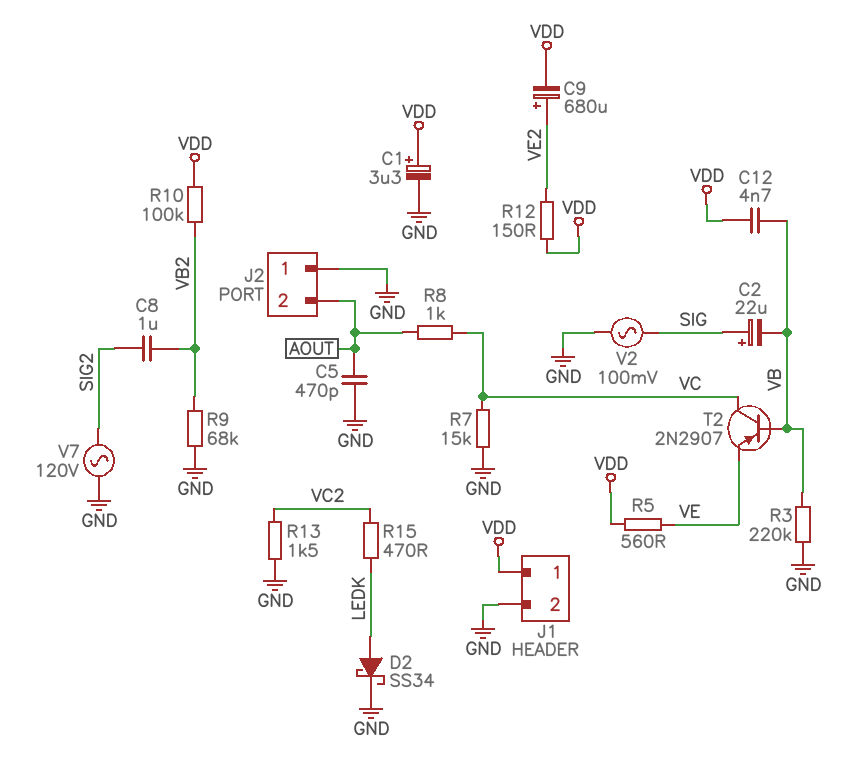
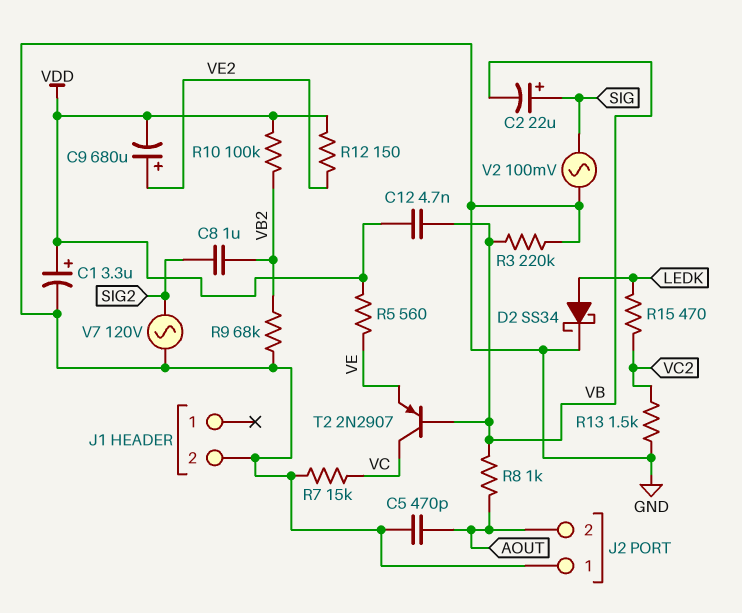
J1 pin 1: VDD -> none
R8: 1k (AOUT, VC) -> 1k (AOUT, VB)

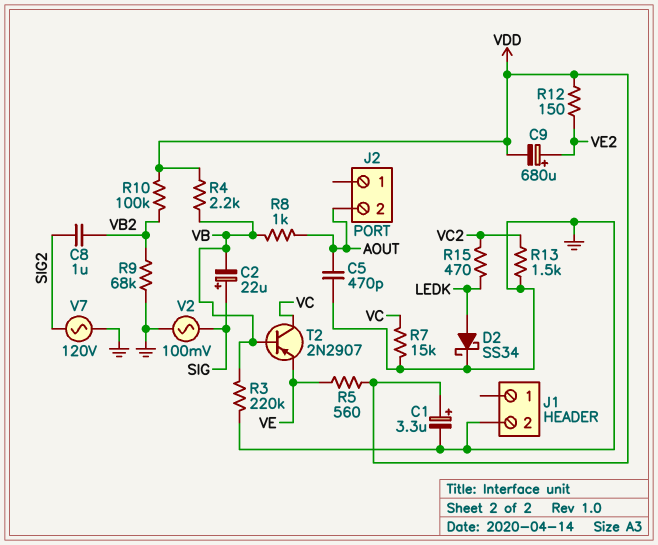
C12: 4.7nF (VB, VDD) -> none
J2 pin 1: GND -> none
R4: none -> 2.2k (VB, VDD)

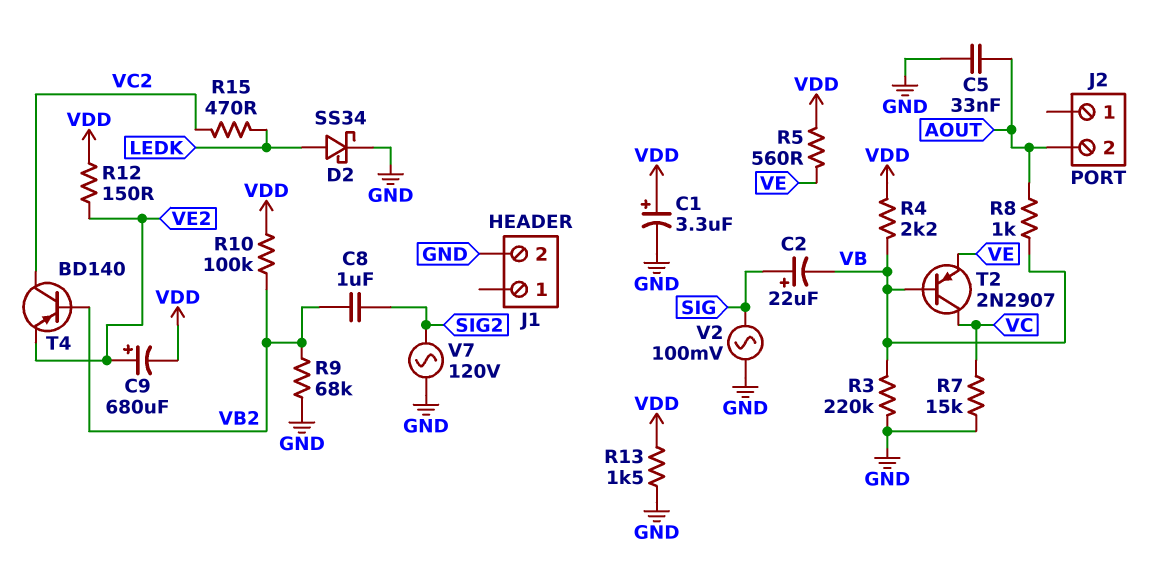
C5: 470pF (AOUT, GND) -> 33nF (AOUT, GND)
R13: 1.5k (GND, VC2) -> 1.5k (GND, VDD)
T4: none -> PNP BD140 (B VB2, C VC2, E VE2)

